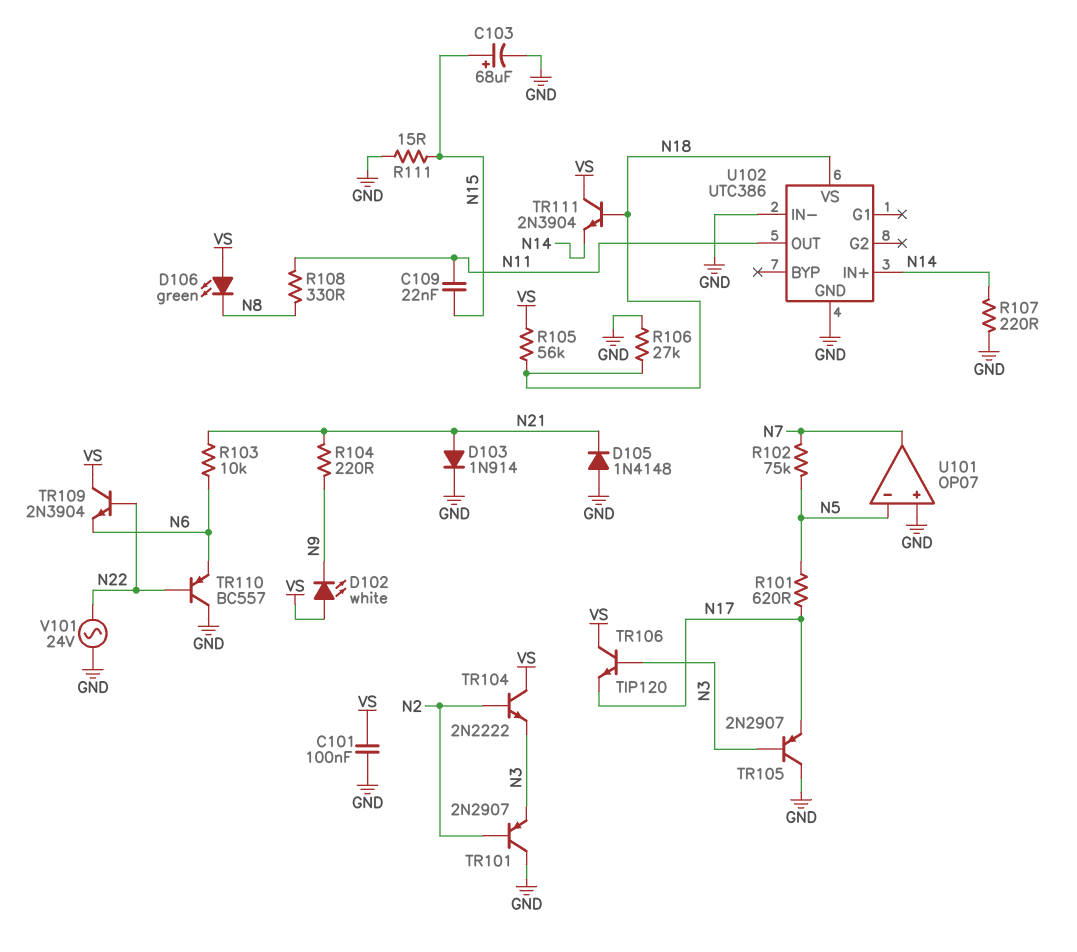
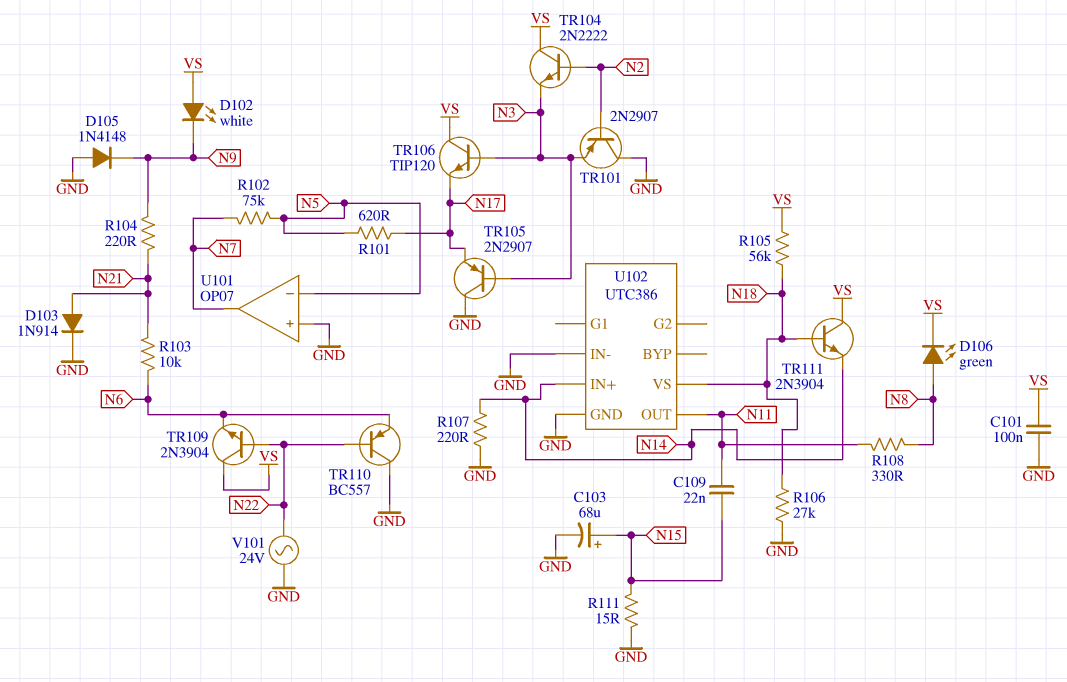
D105: diode 1N4148 (A GND, K N21) -> diode 1N4148 (A GND, K N9)
D106: LED green (A VS, K N8) -> LED green (A N8, K VS)

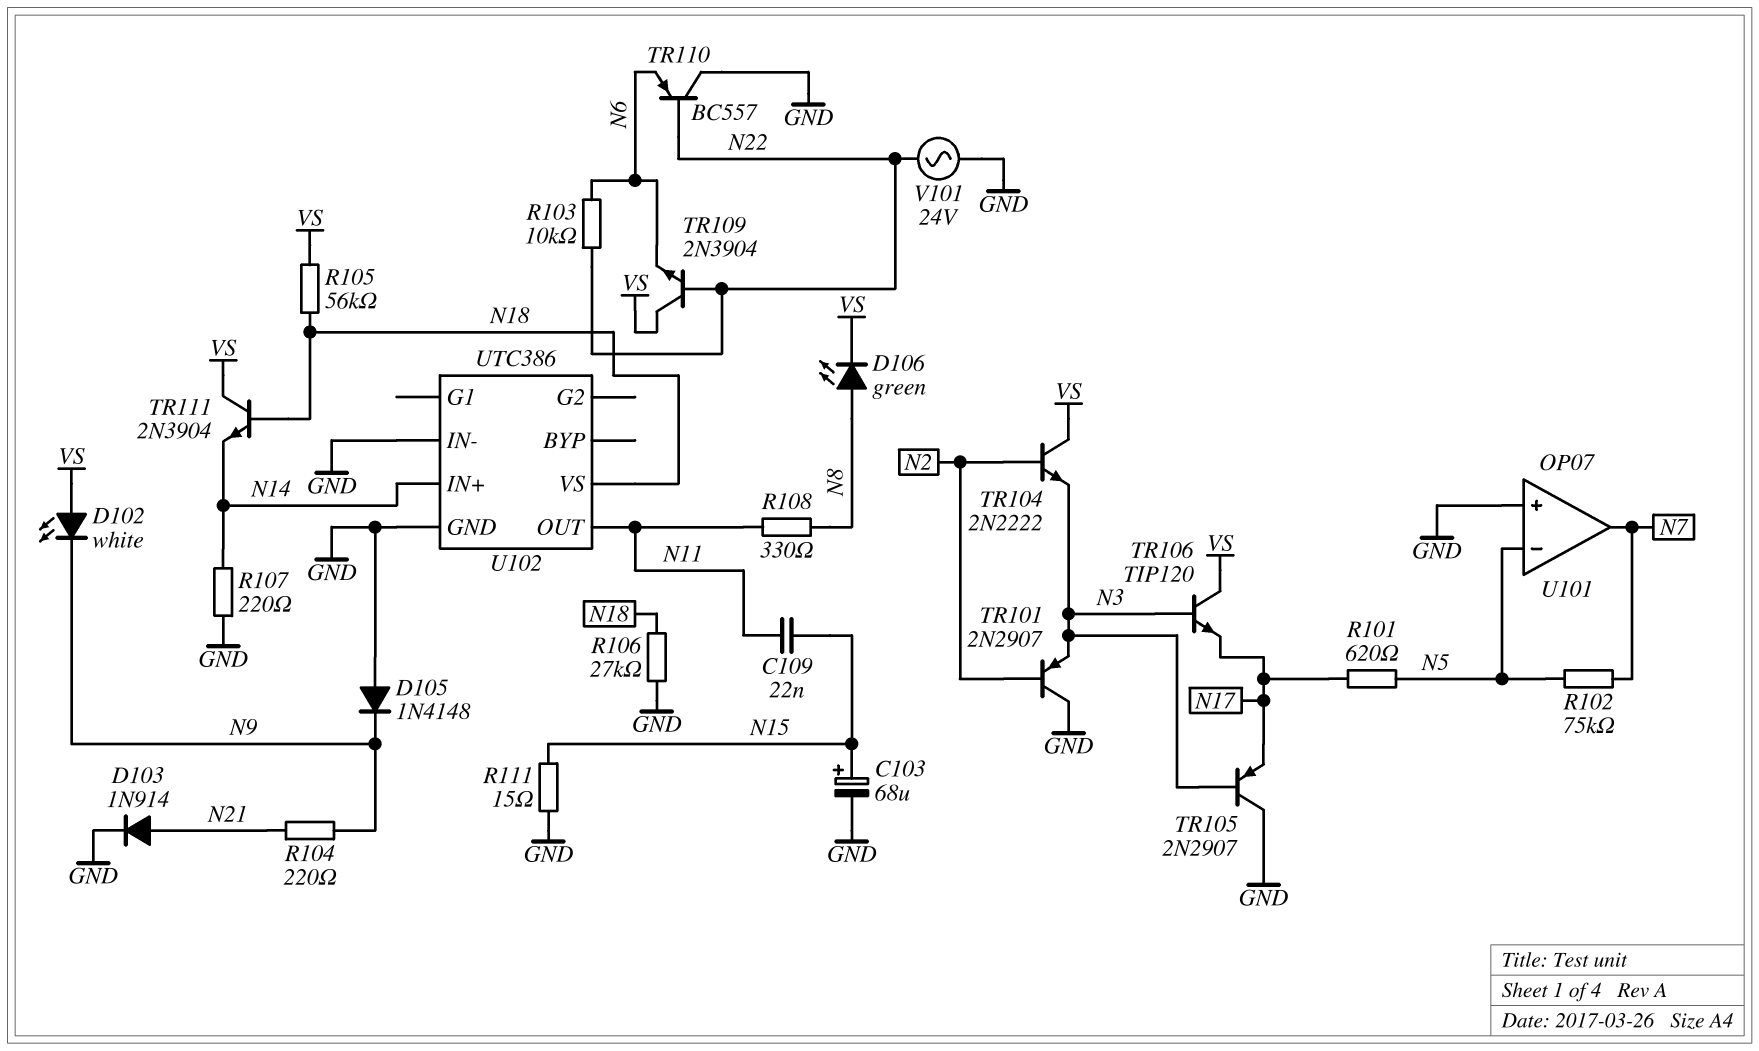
C101: 100nF (GND, VS) -> none
R103: 10k (N6, N21) -> 10k (N6, N22)

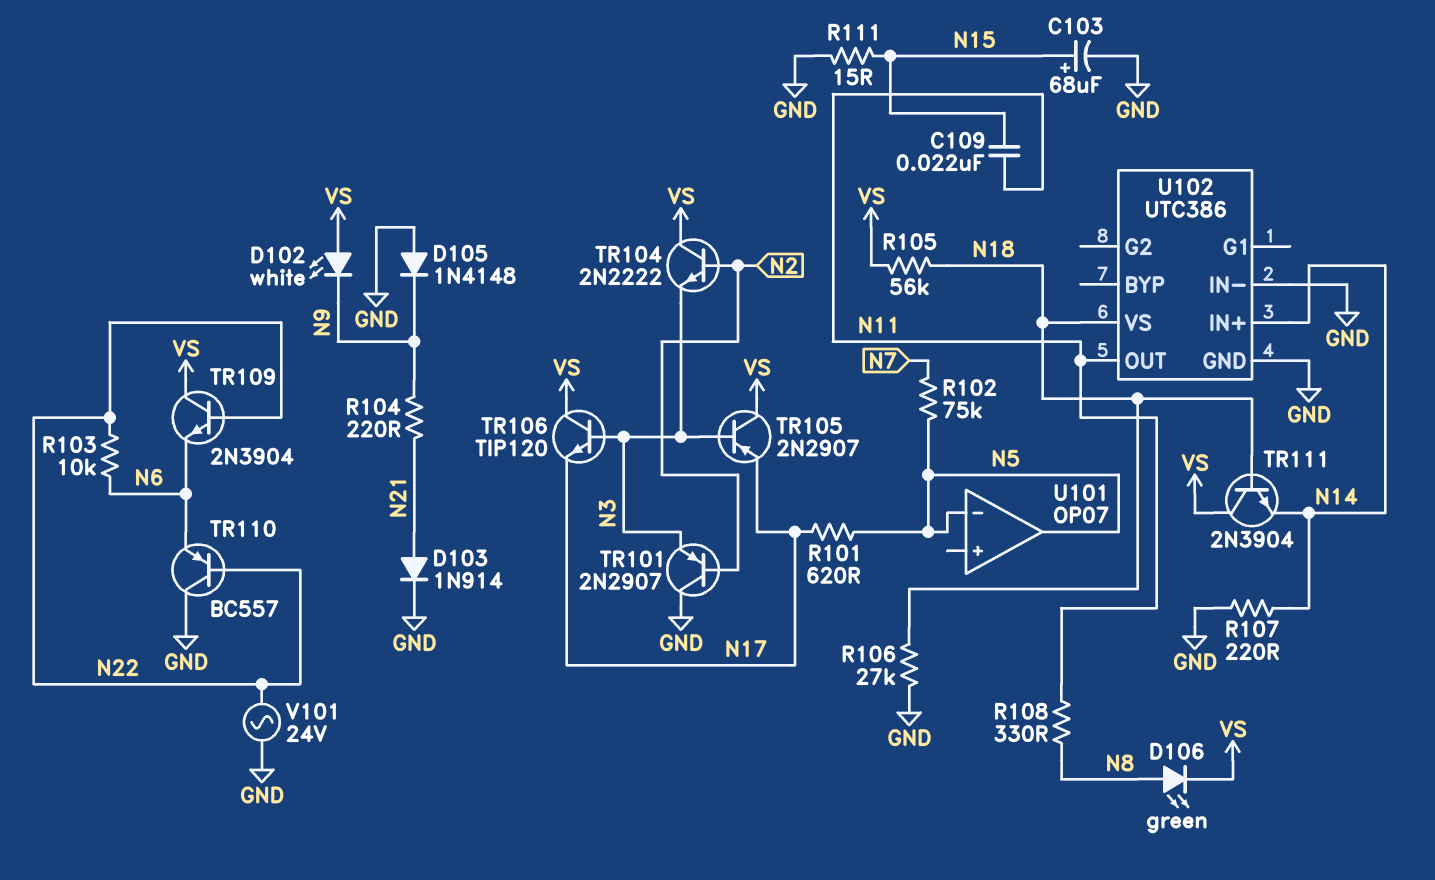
TR105: PNP 2N2907 (B N3, C GND, E N17) -> PNP 2N2907 (B N3, C VS, E N17)
U101 pin in+: GND -> none
U101 pin out: N7 -> N5

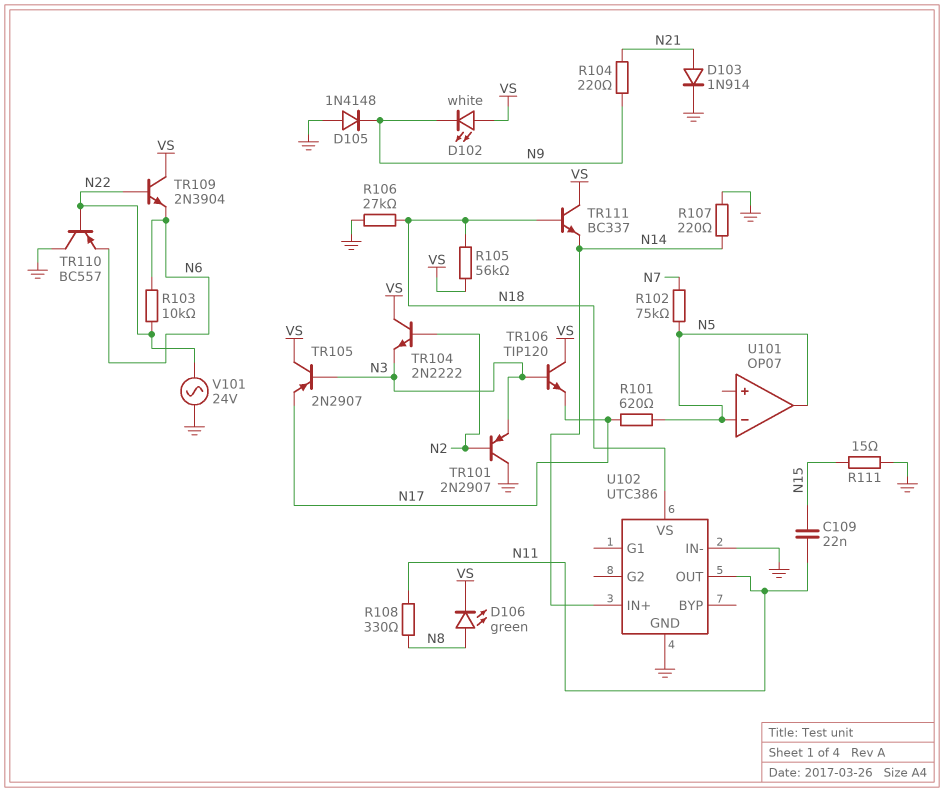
C103: 68uF (plus N15, minus GND) -> none
TR111: NPN 2N3904 (B N18, C VS, E N14) -> NPN BC337 (B N18, C VS, E N14)

